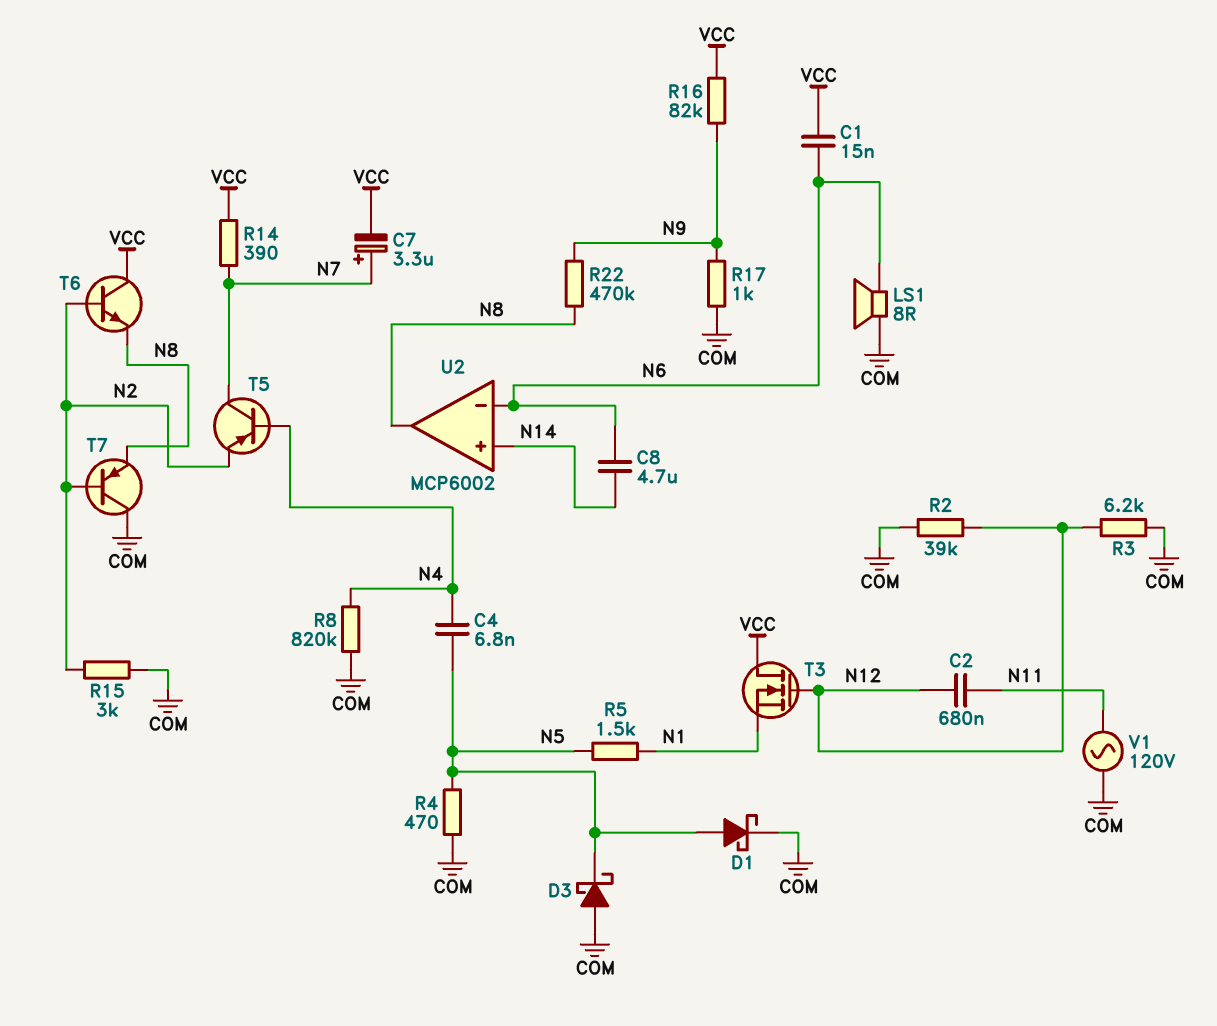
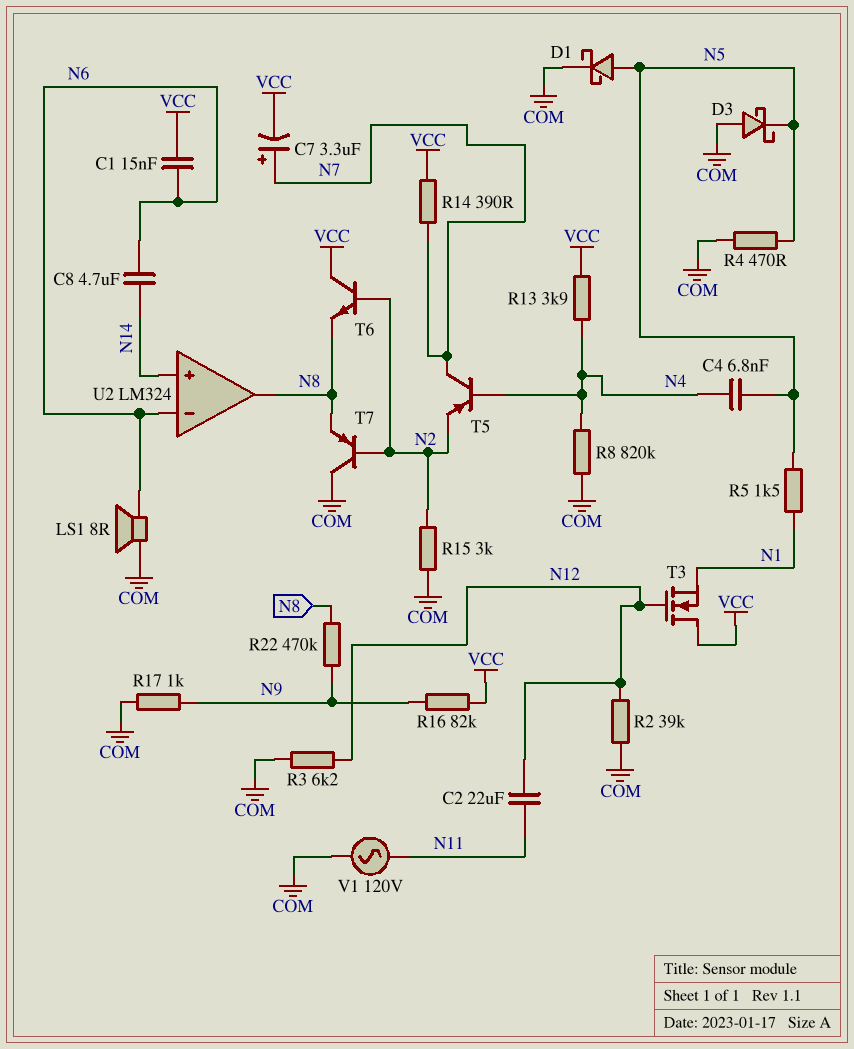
C2: 680nF (N11, N12) -> 22uF (N11, N12)
R13: none -> 3.9k (N4, VCC)
U2: MCP6002 -> LM324

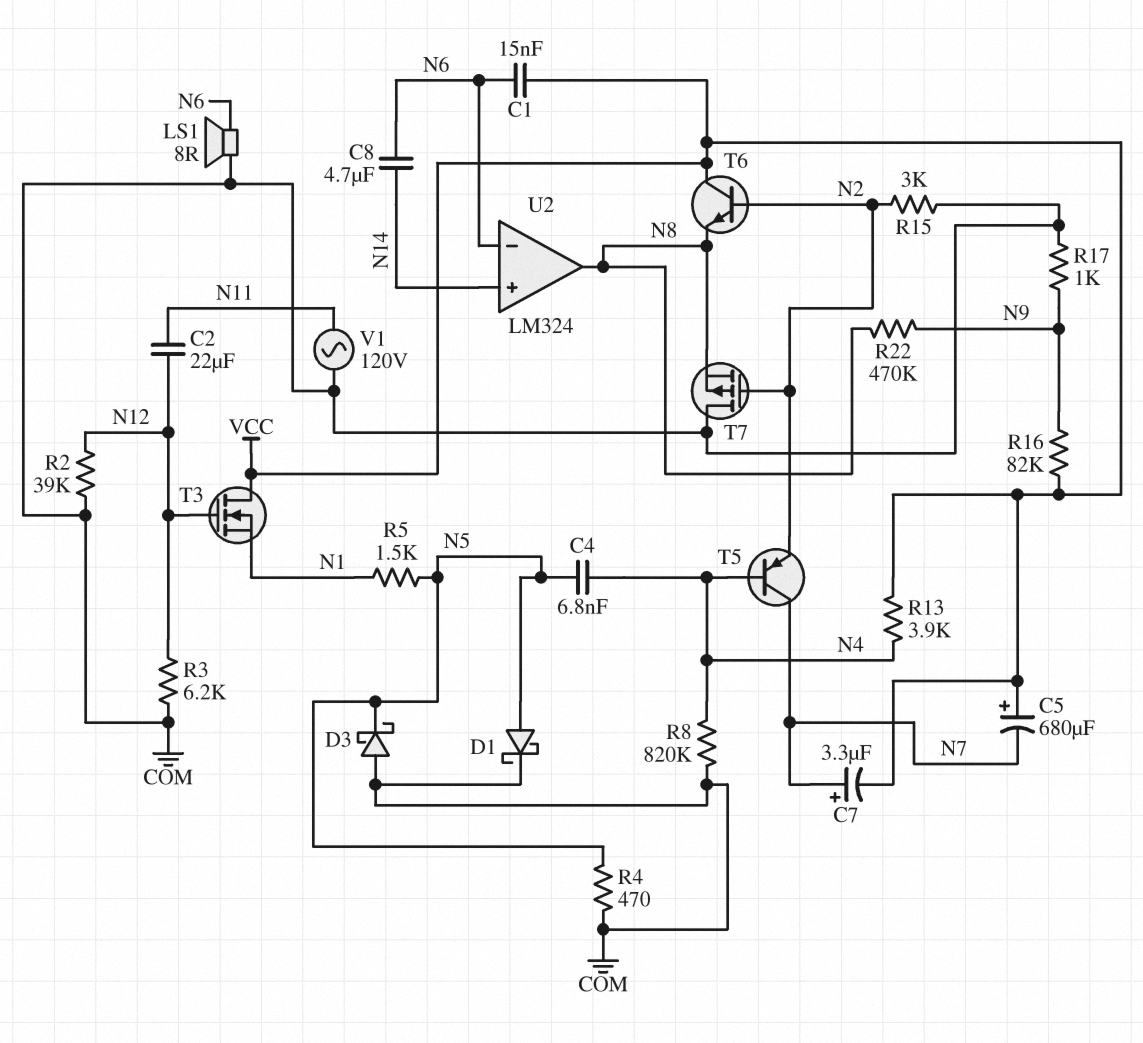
C5: none -> 680uF (plus VCC, minus N7)
R14: 390 (N7, VCC) -> none
T7: PNP (B N2, C COM, E N8) -> PMOS (G N2, D COM, S N8)

